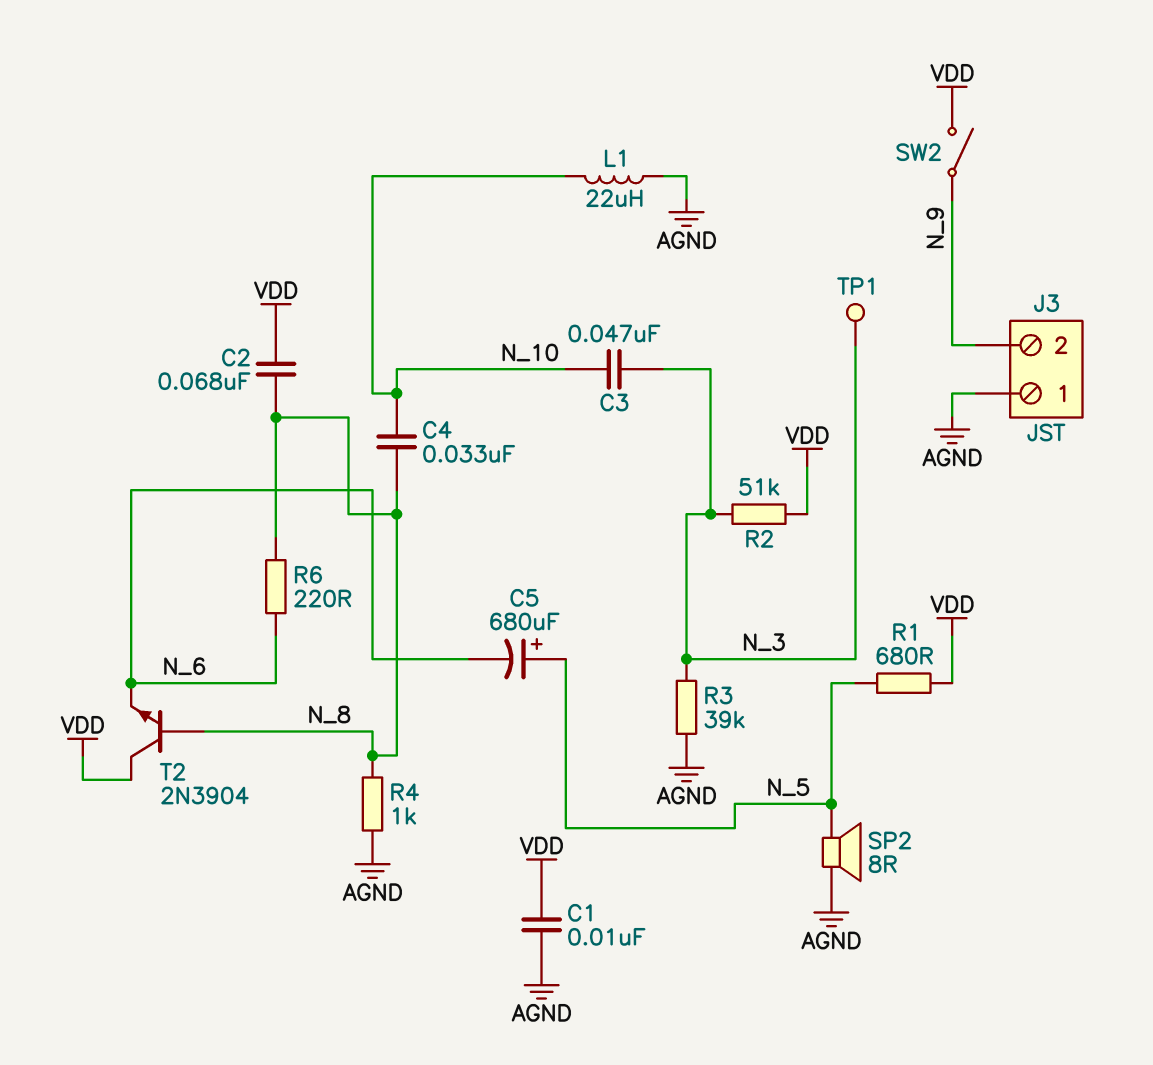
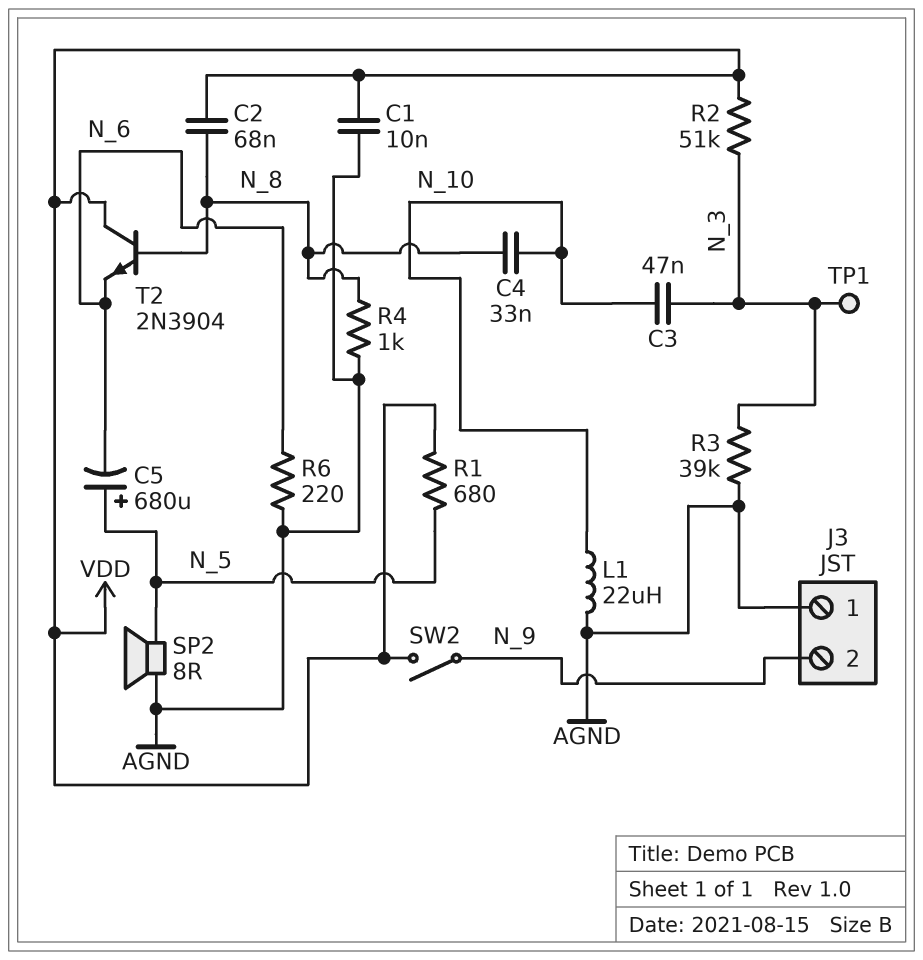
R6: 220 (N_6, N_8) -> 220 (AGND, N_6)

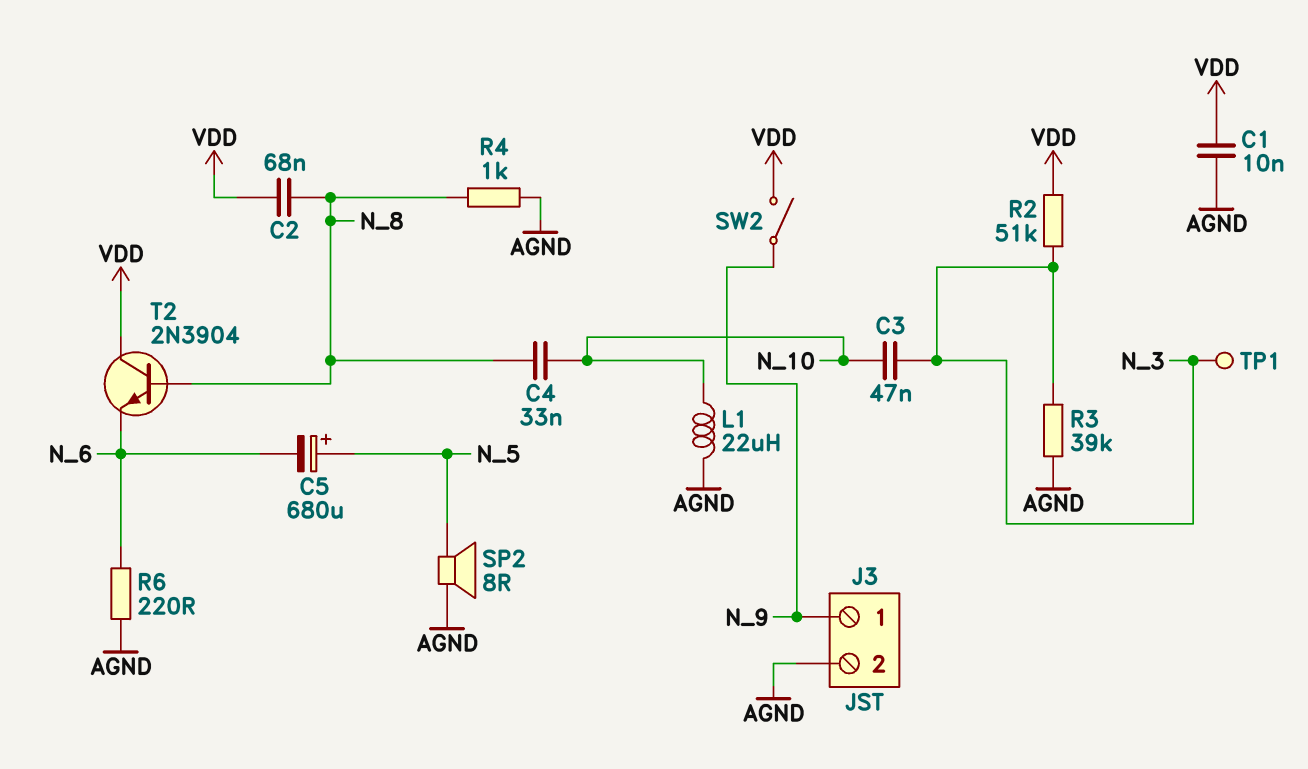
J3 pin 1: AGND -> N_9
J3 pin 2: N_9 -> AGND
R1: 680 (N_5, VDD) -> none

